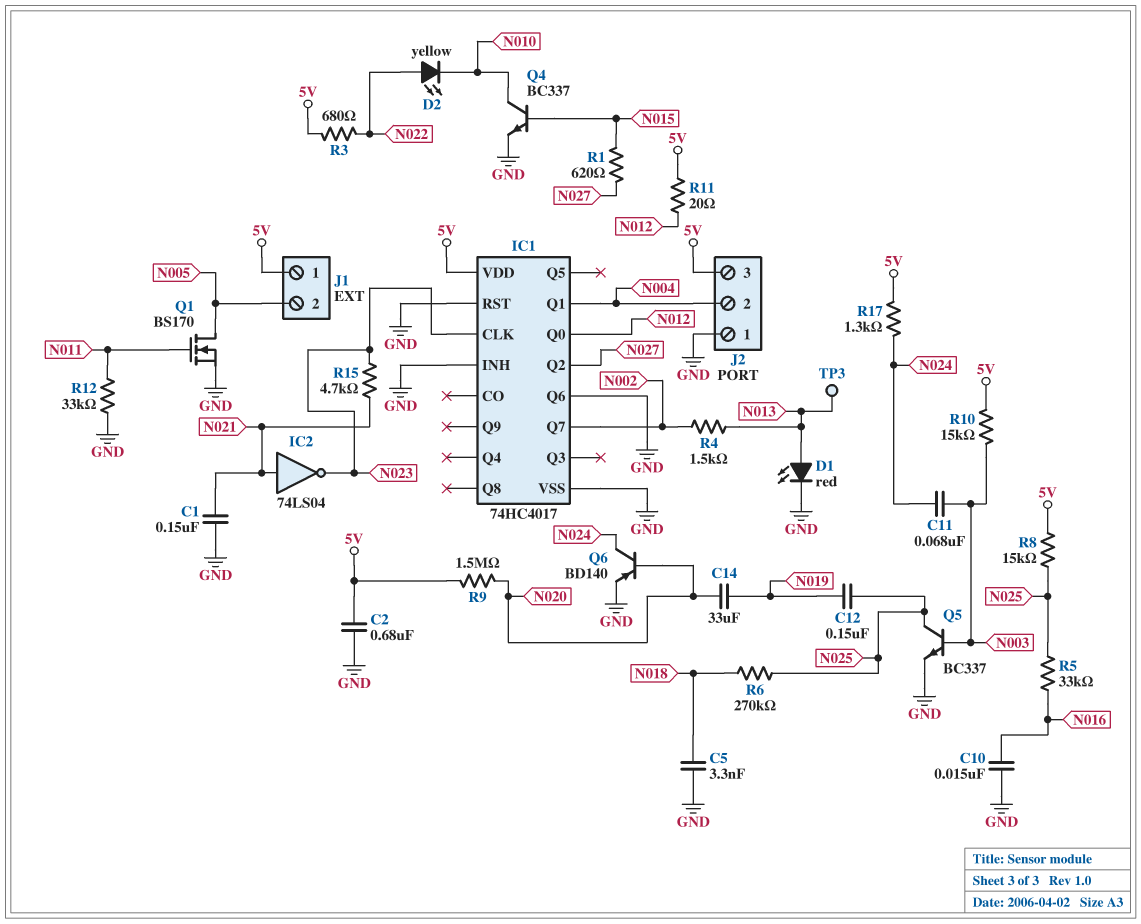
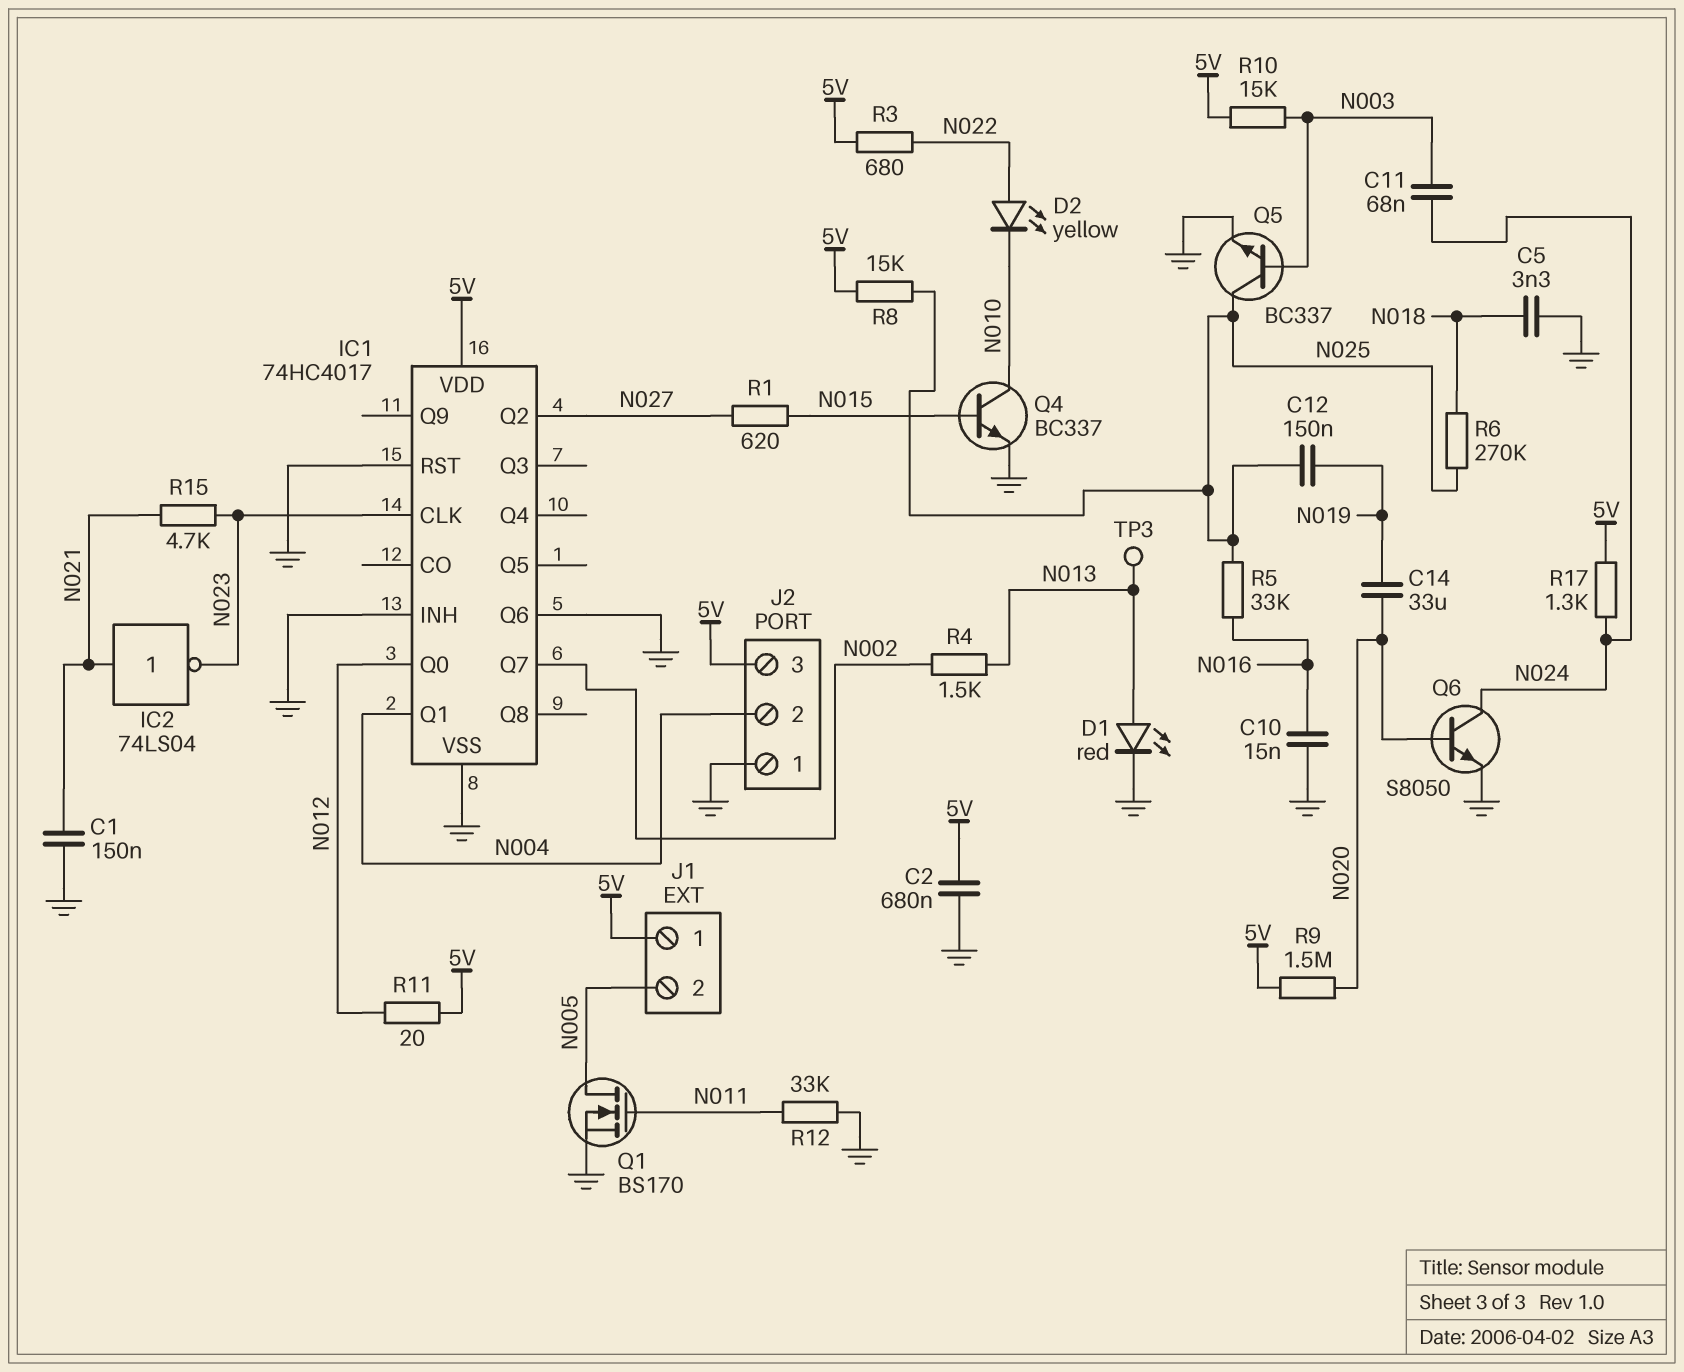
Q6: PNP BD140 (B N020, C N024, E GND) -> NPN S8050 (B N020, C N024, E GND)

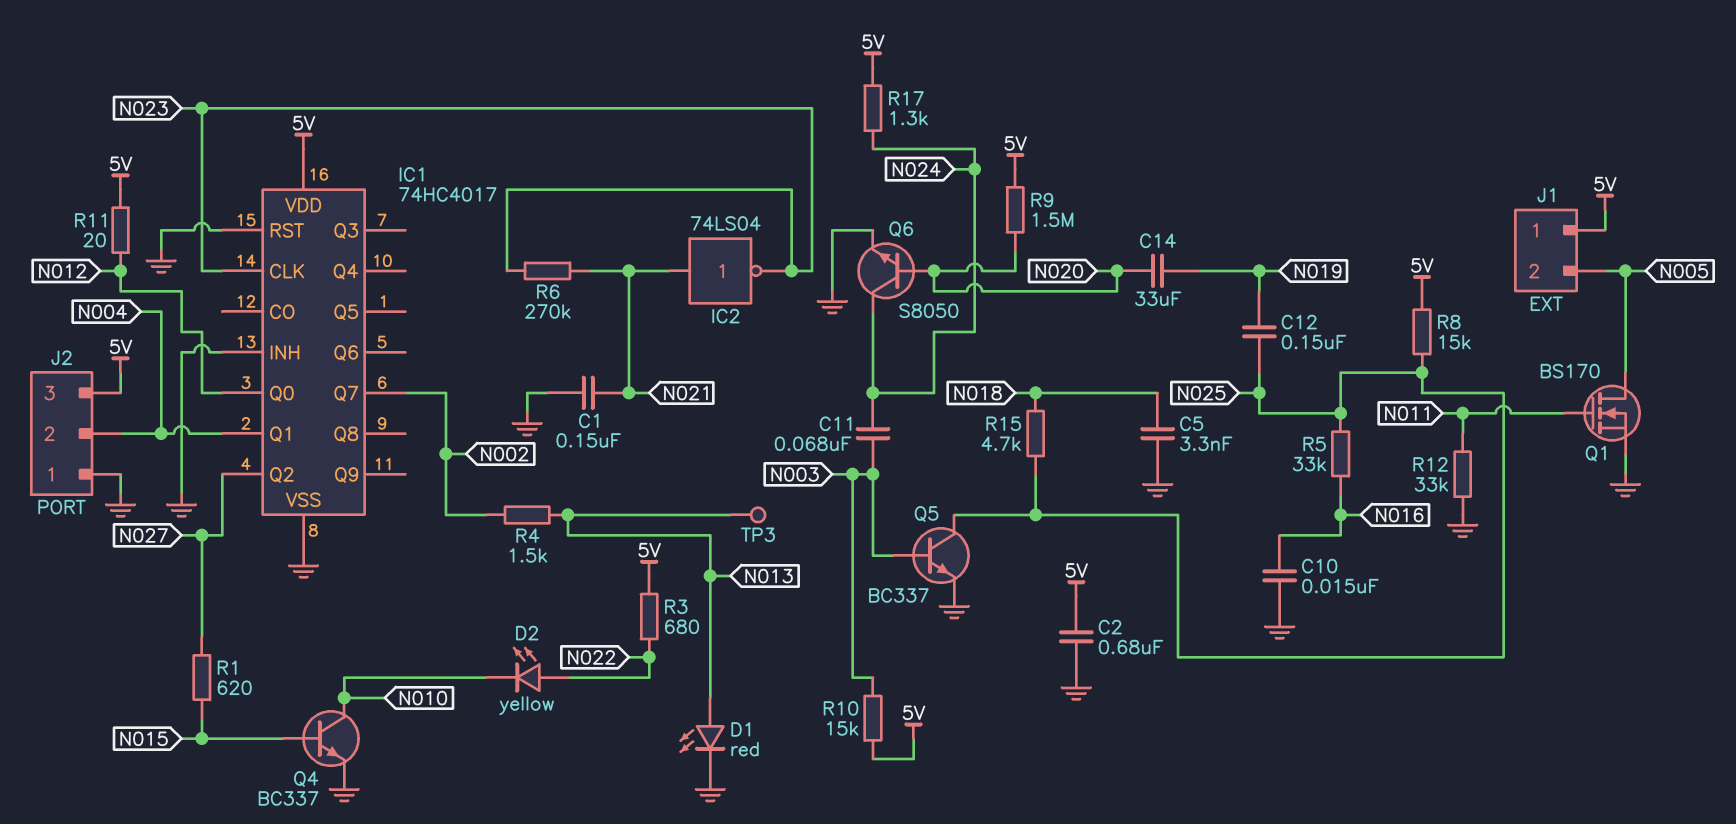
IC1 pin Q6: GND -> none
R6: 270k (N018, N025) -> 270k (N021, N023)
R15: 4.7k (N021, N023) -> 4.7k (N018, N025)

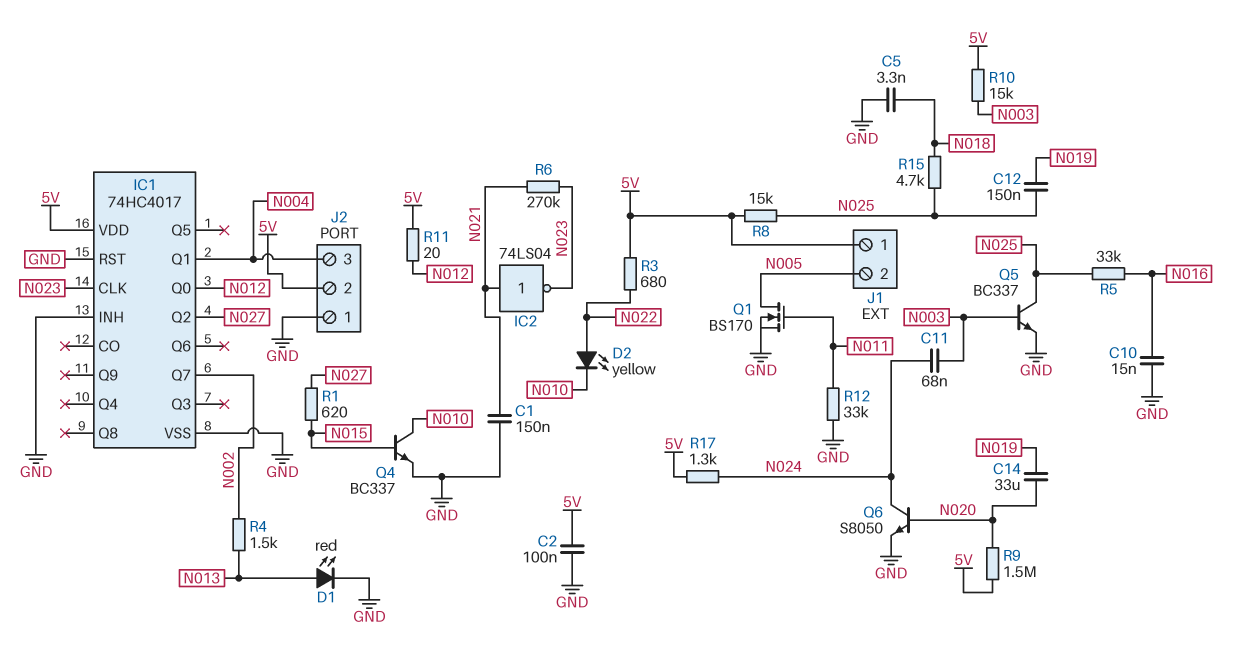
C2: 680nF (5V, GND) -> 100nF (5V, GND)
J2 pin 2: N004 -> 5V
J2 pin 3: 5V -> N004
TP3: test point (N013) -> none

